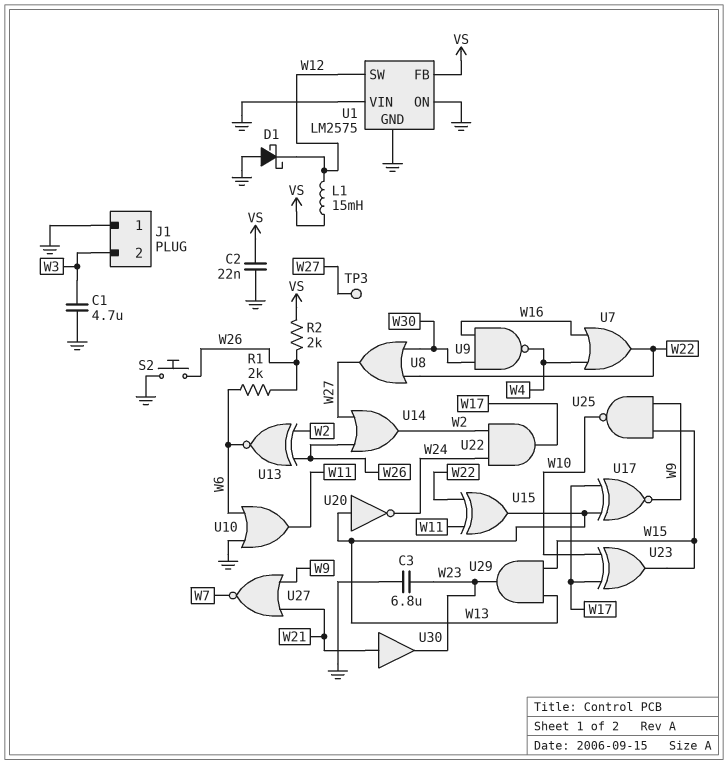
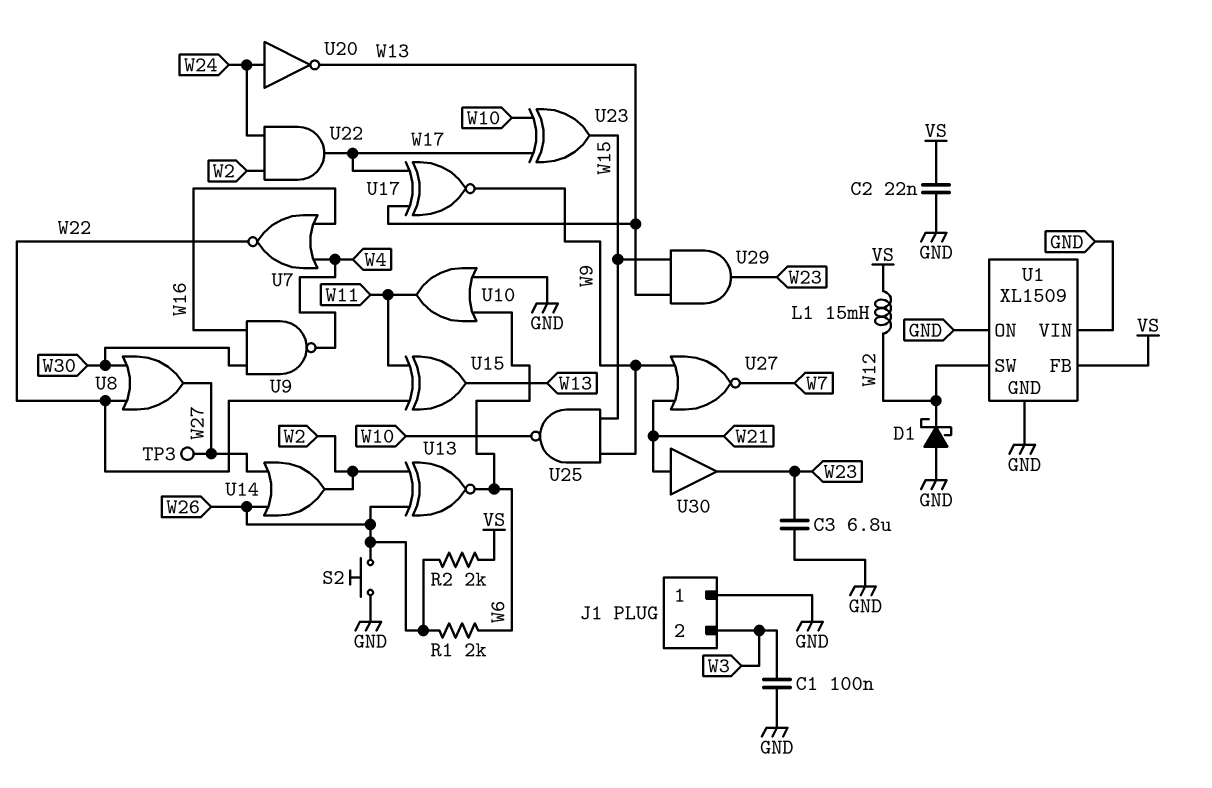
C1: 4.7uF (GND, W3) -> 100nF (GND, W3)
U1: LM2575 -> XL1509
U7: OR (in W4, in W16, out W22) -> NOR (in W4, in W16, out W22)
U20: NOT (in W13, out W24) -> NOT (in W24, out W13)

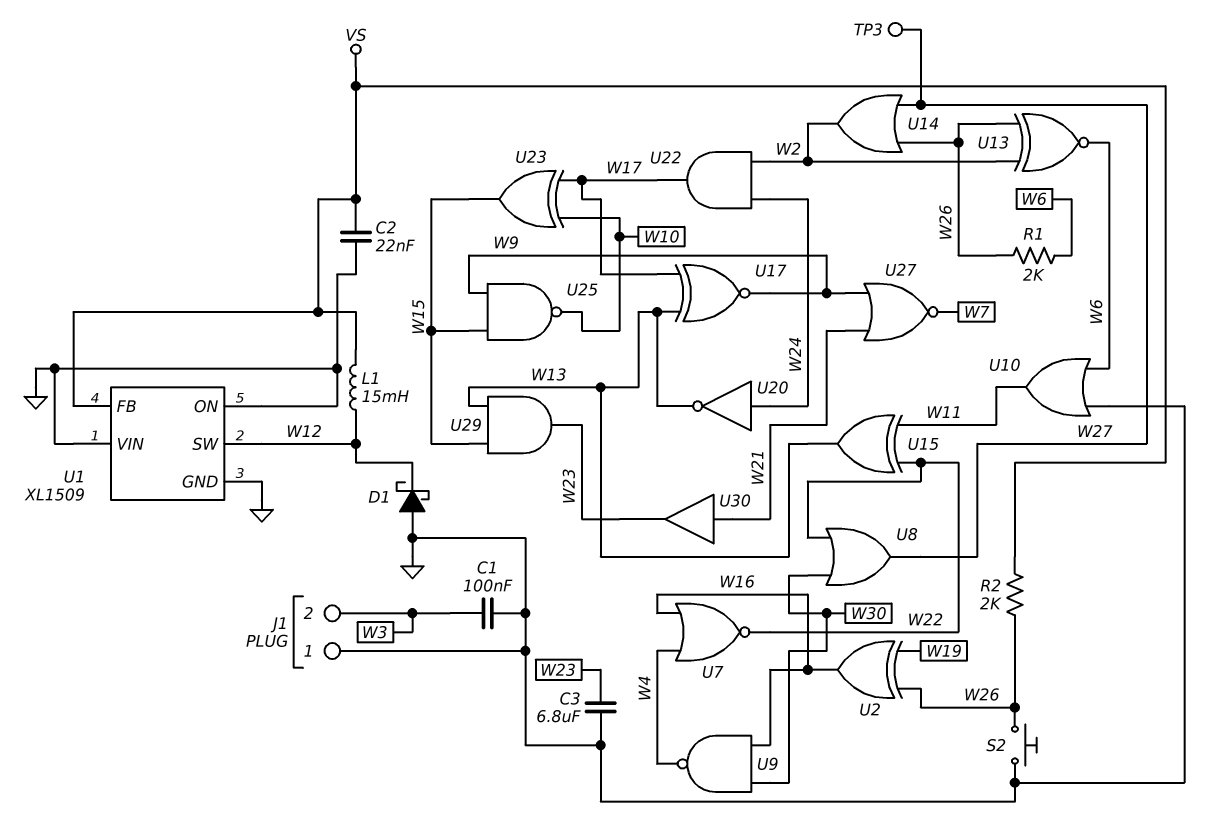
U2: none -> XOR (in W19, in W26, out W16)

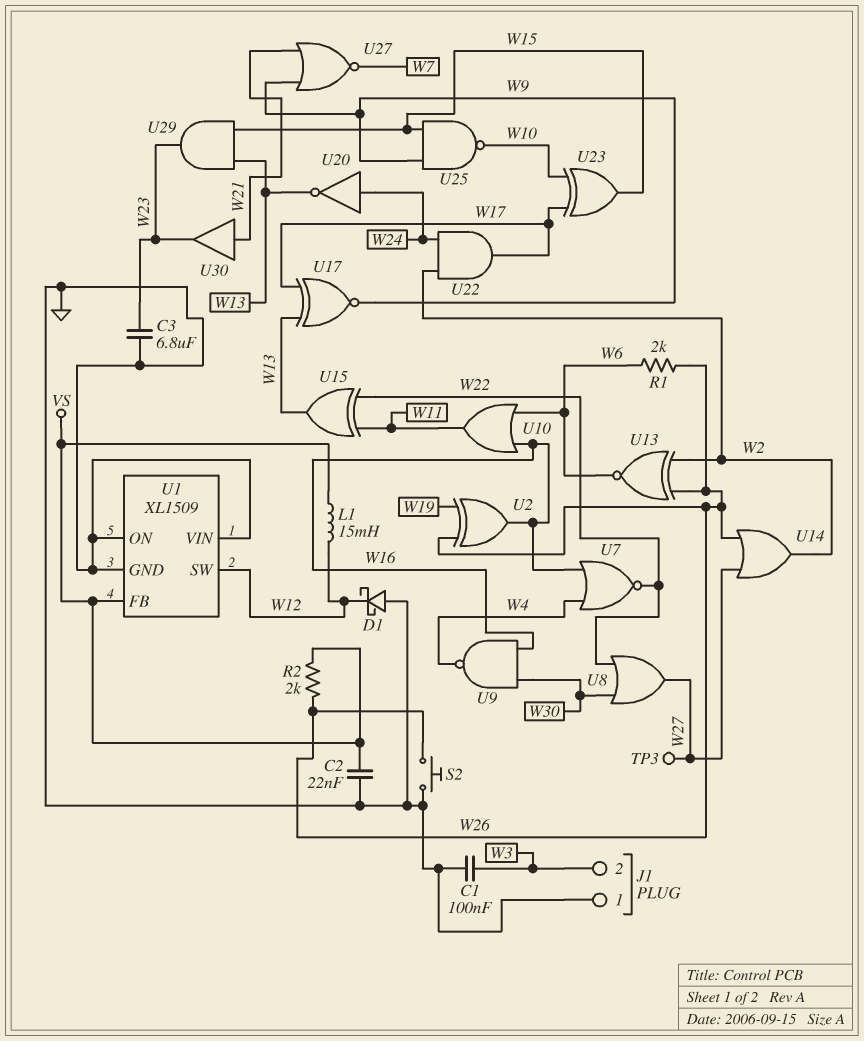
U10: OR (in GND, in W6, out W11) -> OR (in W6, in W16, out W11)

